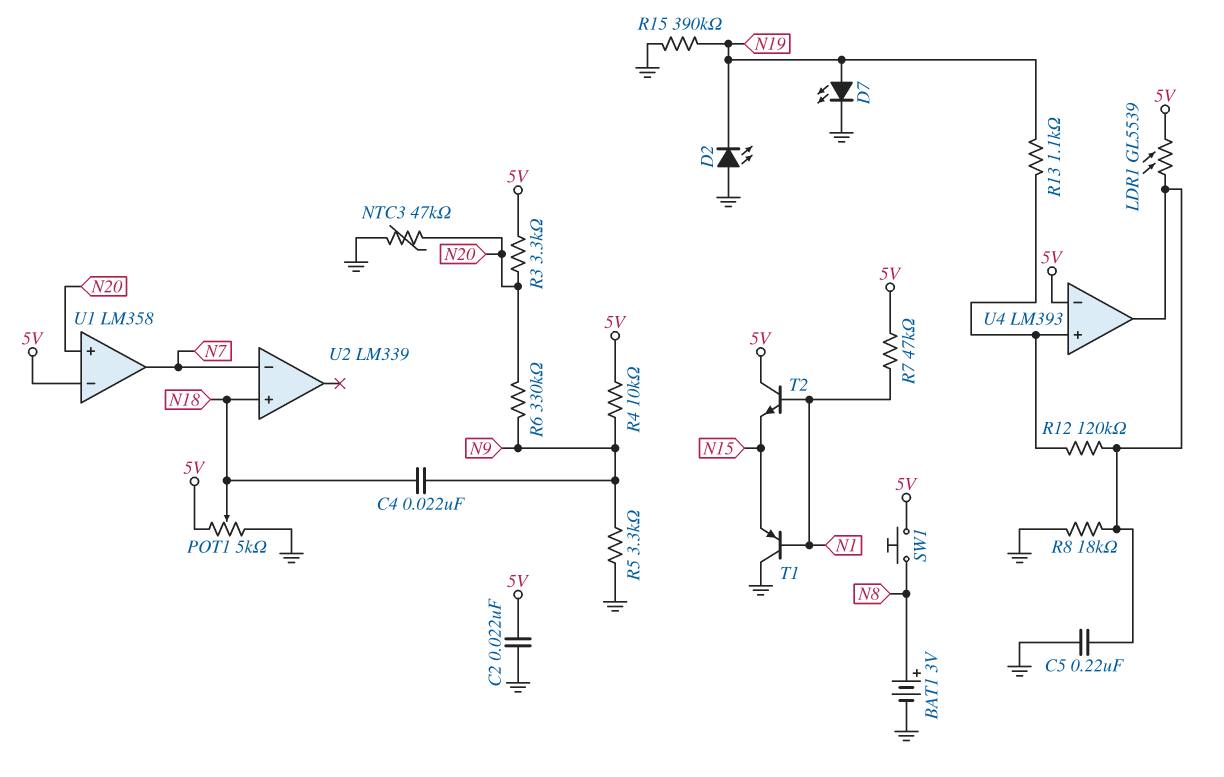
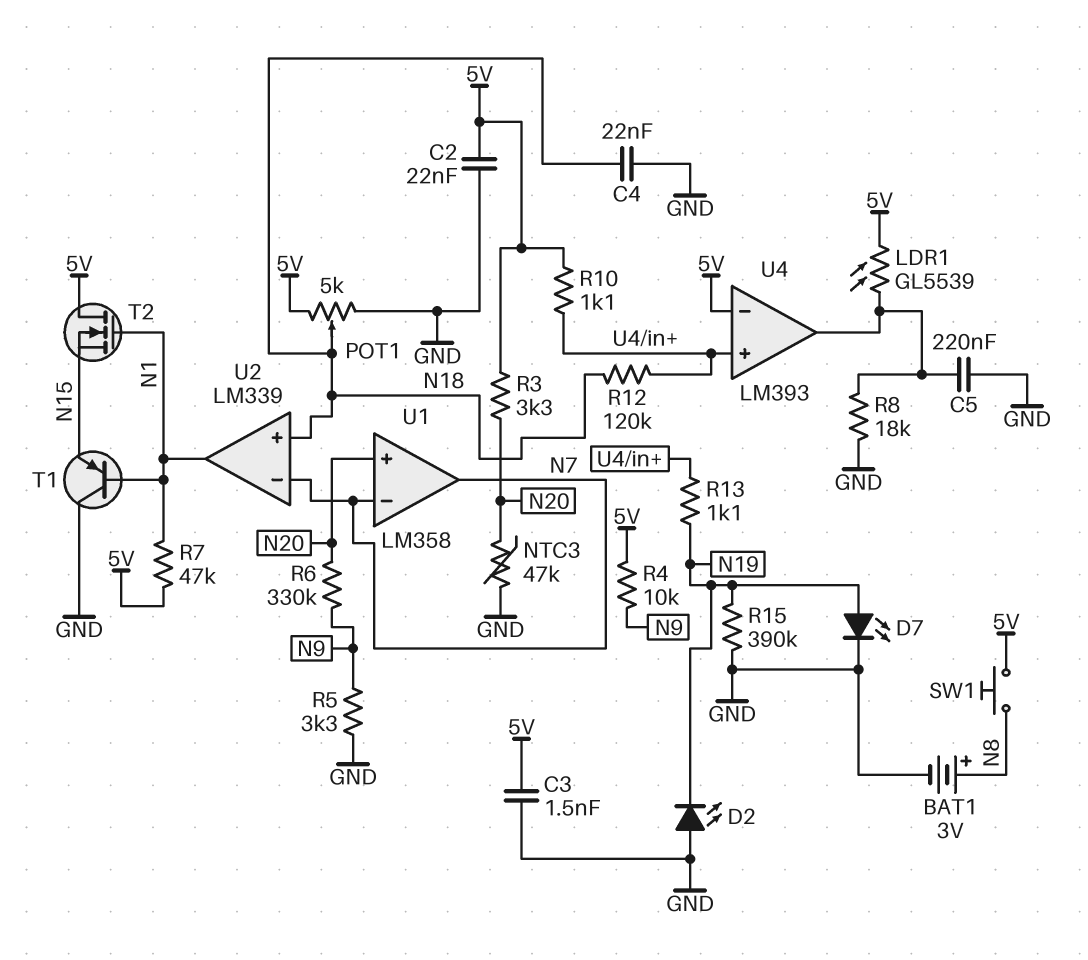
C3: none -> 1.5nF (5V, GND)
C4: 22nF (N9, N18) -> 22nF (GND, N18)
R10: none -> 1.1k (5V, U4/in+)
R12: 120k (U4/in+, U4/out) -> 120k (N18, U4/in+)
T2: NPN (B N1, C 5V, E N15) -> NMOS (G N1, D 5V, S N15)
U1 pin in-: 5V -> N7
U2 pin out: none -> N1

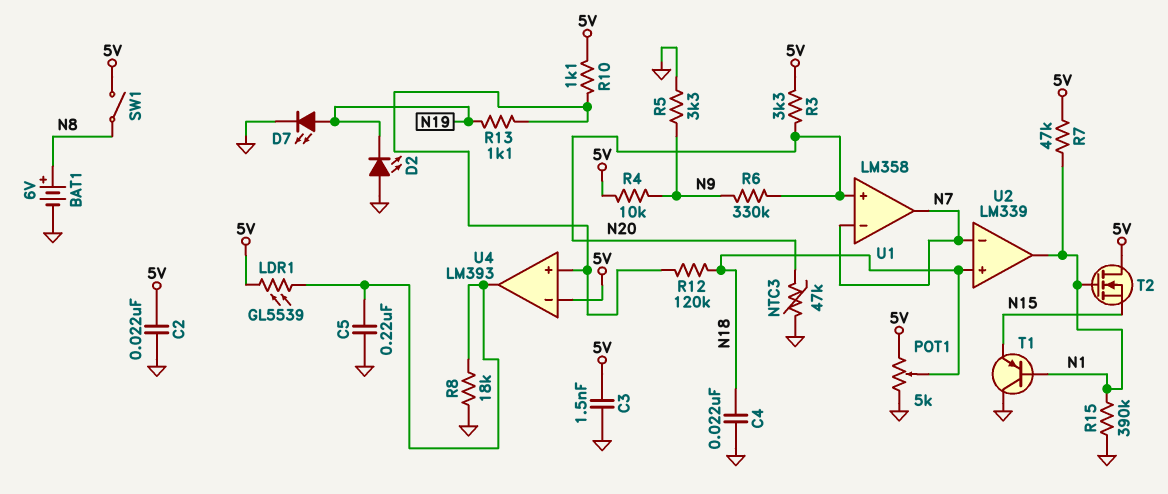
BAT1: 3V (plus N8, minus GND) -> 6V (plus N8, minus GND)
R15: 390k (GND, N19) -> 390k (GND, N1)
SW1: button (5V, N8) -> switch (5V, N8)

